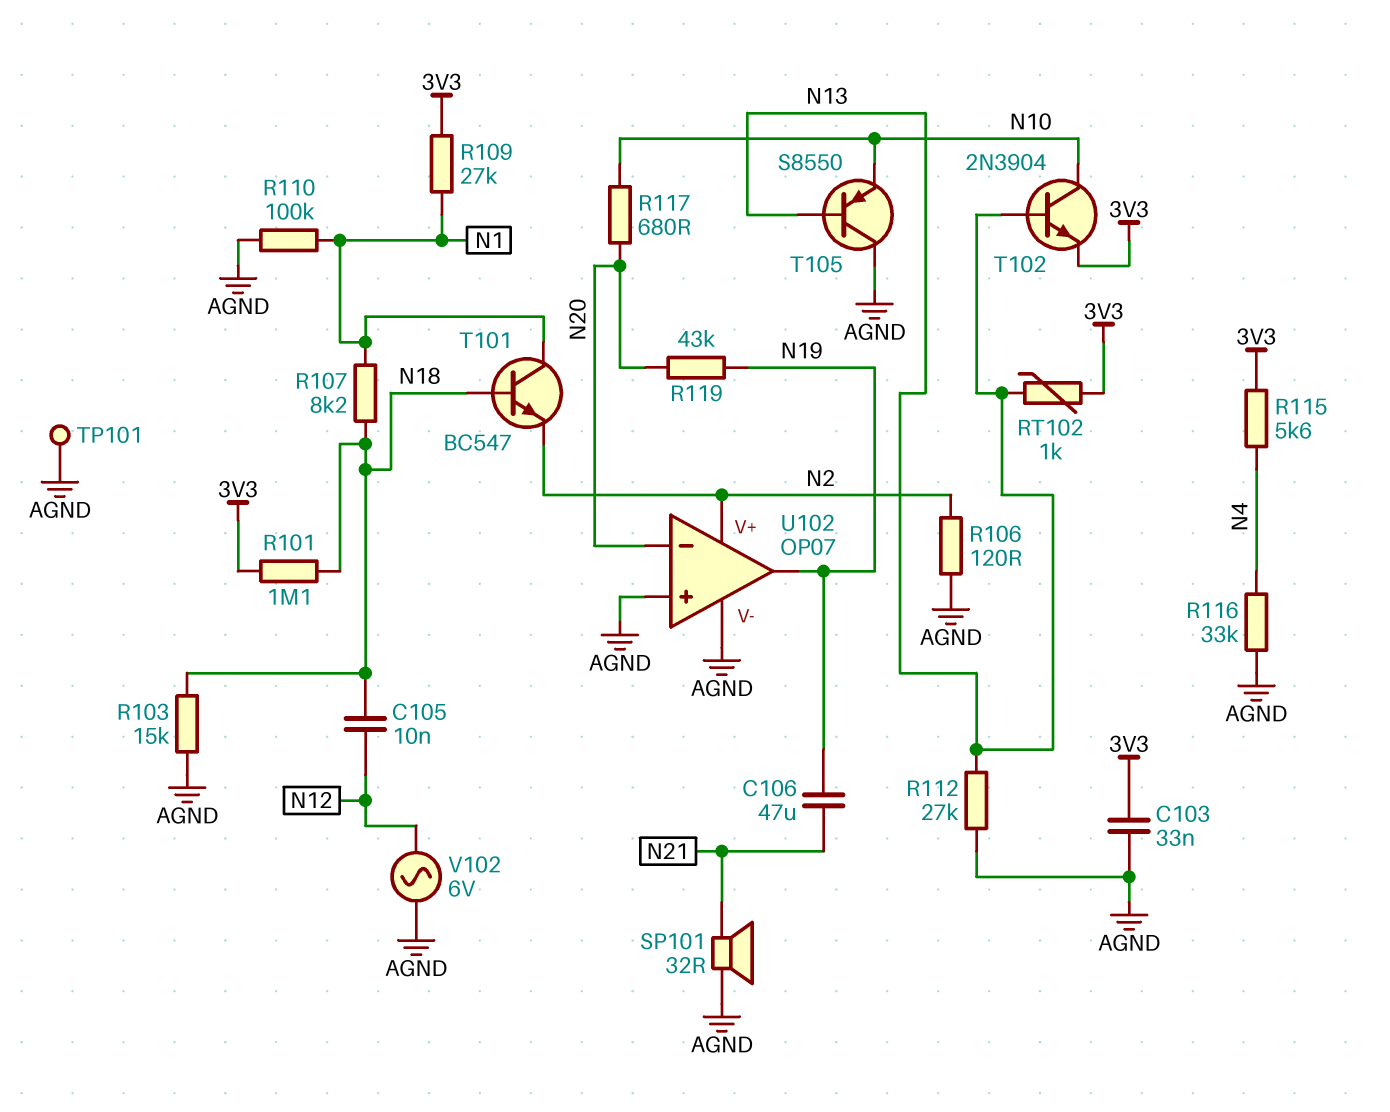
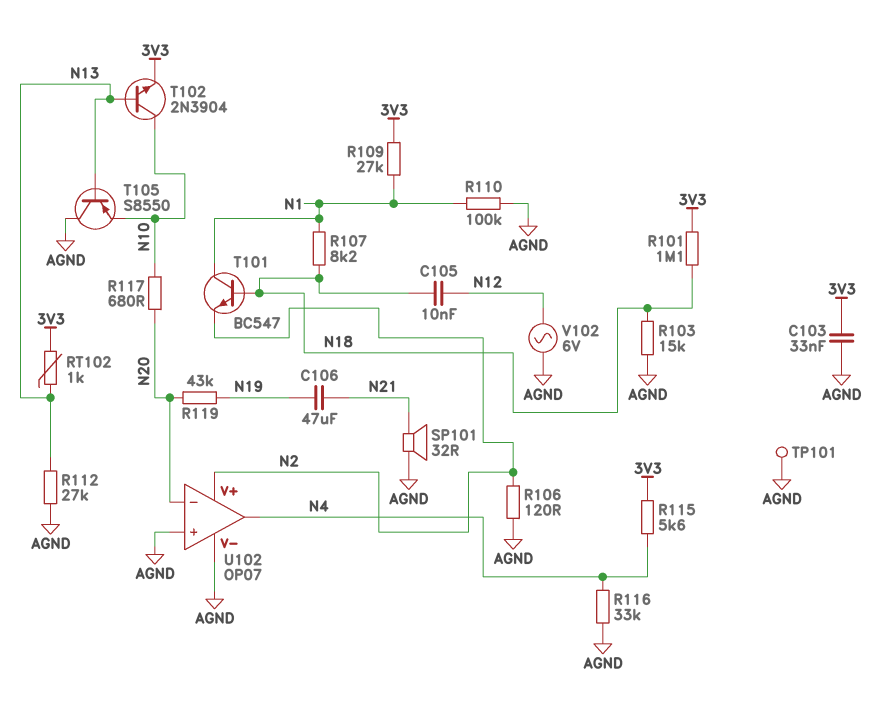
U102 pin out: N19 -> N4

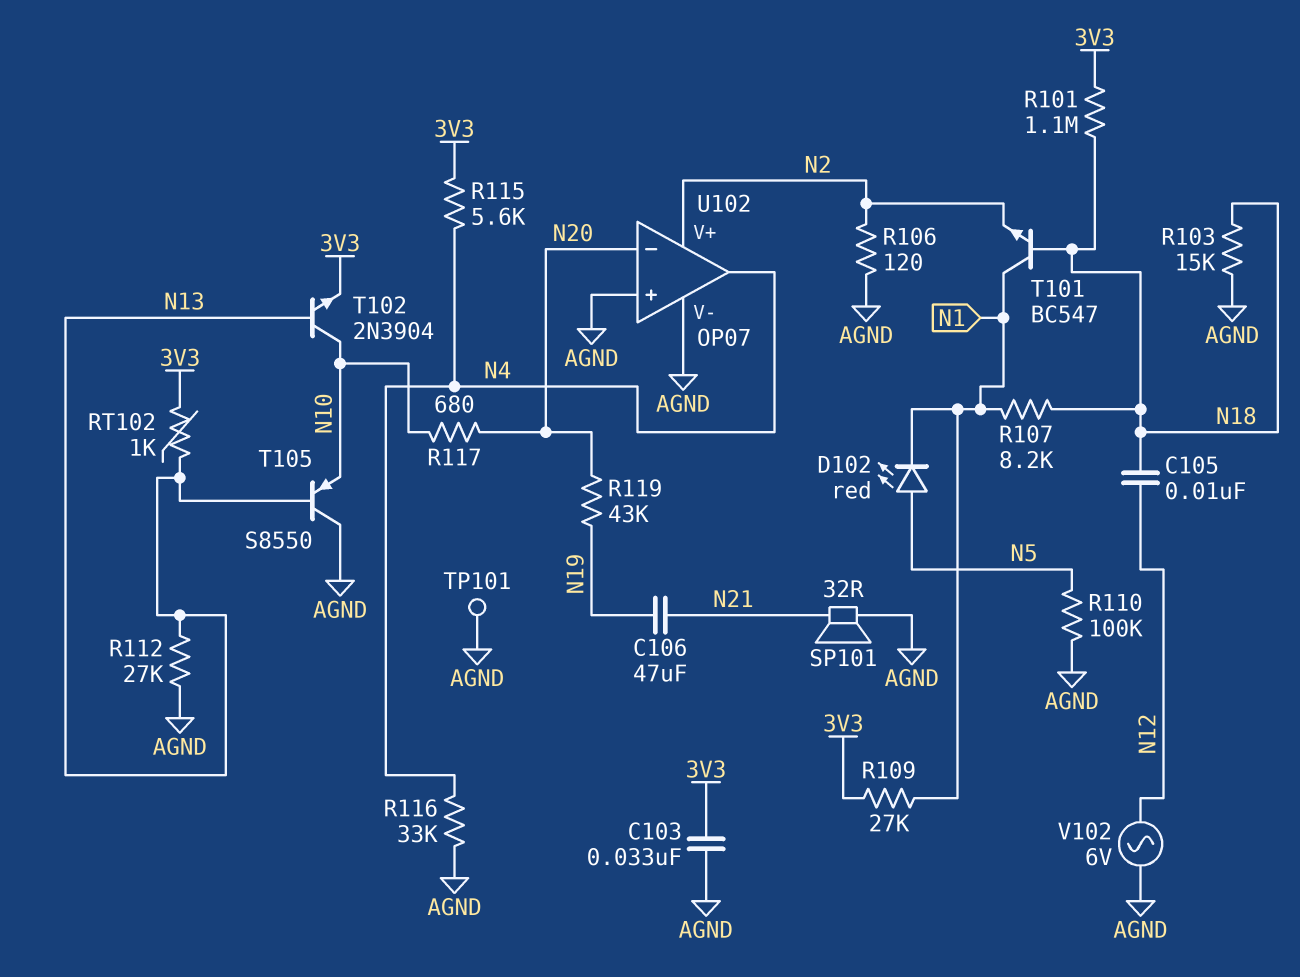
D102: none -> LED red (A N5, K N1)
R110: 100k (AGND, N1) -> 100k (AGND, N5)

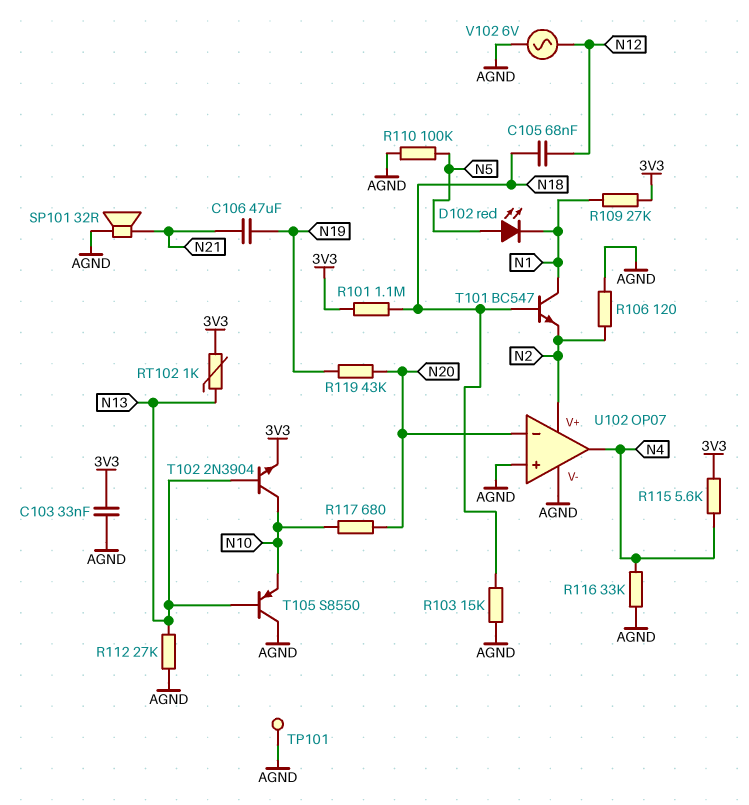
C105: 10nF (N12, N18) -> 68nF (N12, N18)
R107: 8.2k (N1, N18) -> none

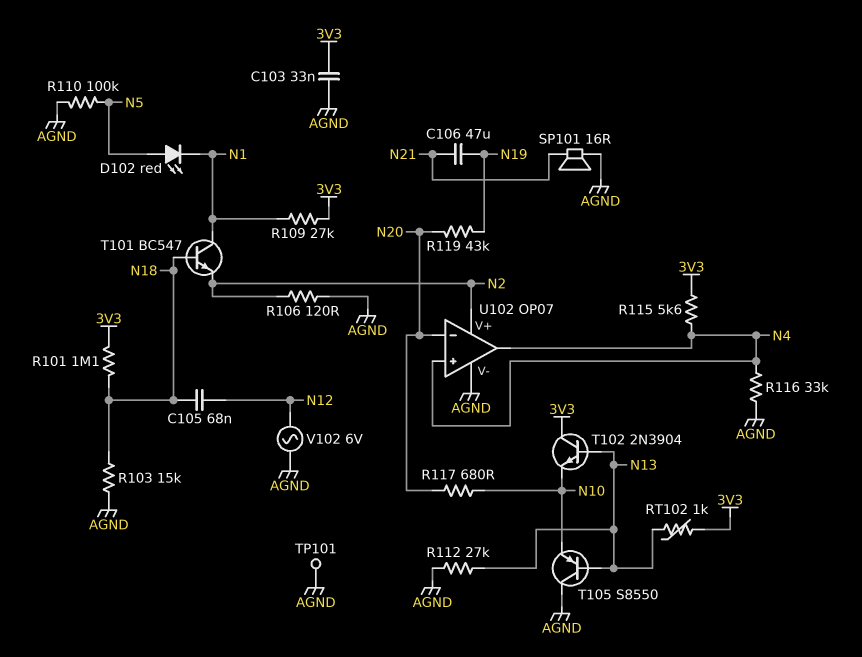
SP101: speaker 32R (AGND, N21) -> speaker 16R (AGND, N21)
T102: NPN 2N3904 (B N13, C N10, E 3V3) -> NPN 2N3904 (B N13, C 3V3, E N10)
U102 pin in+: AGND -> N4

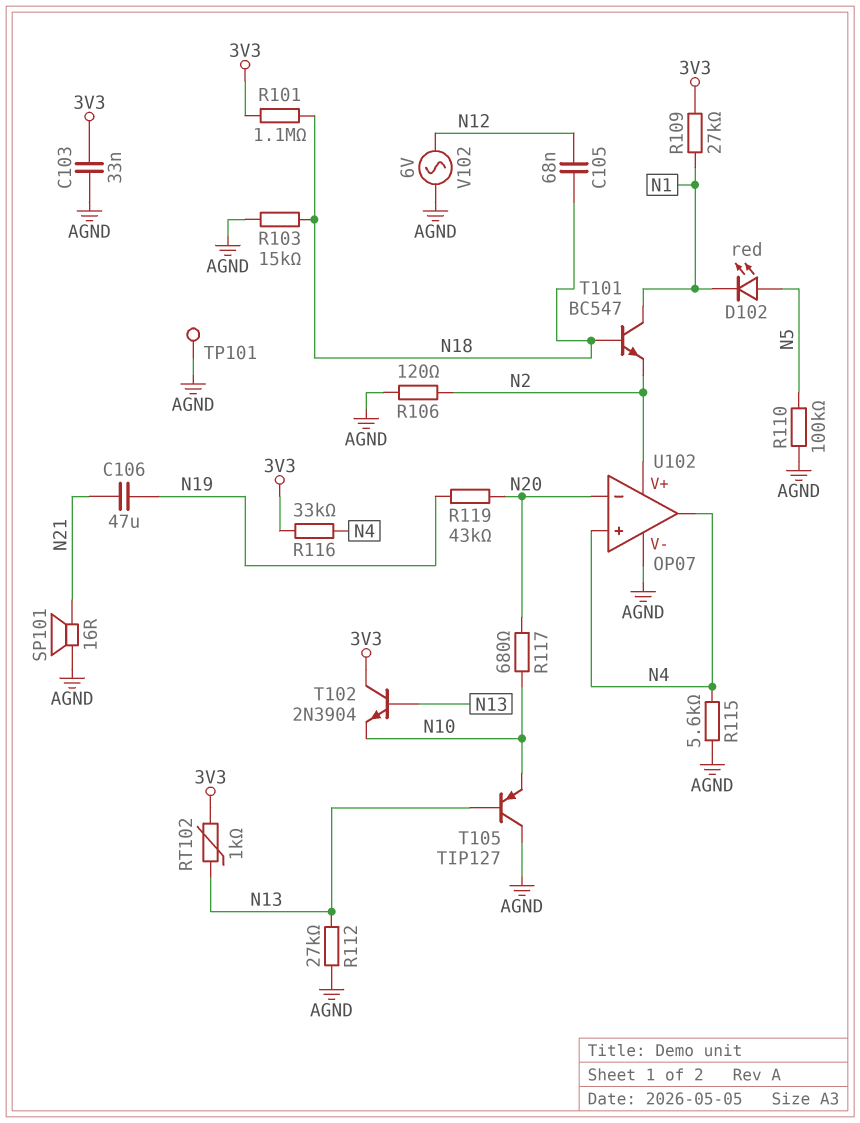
R115: 5.6k (3V3, N4) -> 5.6k (AGND, N4)
R116: 33k (AGND, N4) -> 33k (3V3, N4)
T105: PNP S8550 (B N13, C AGND, E N10) -> PNP TIP127 (B N13, C AGND, E N10)

